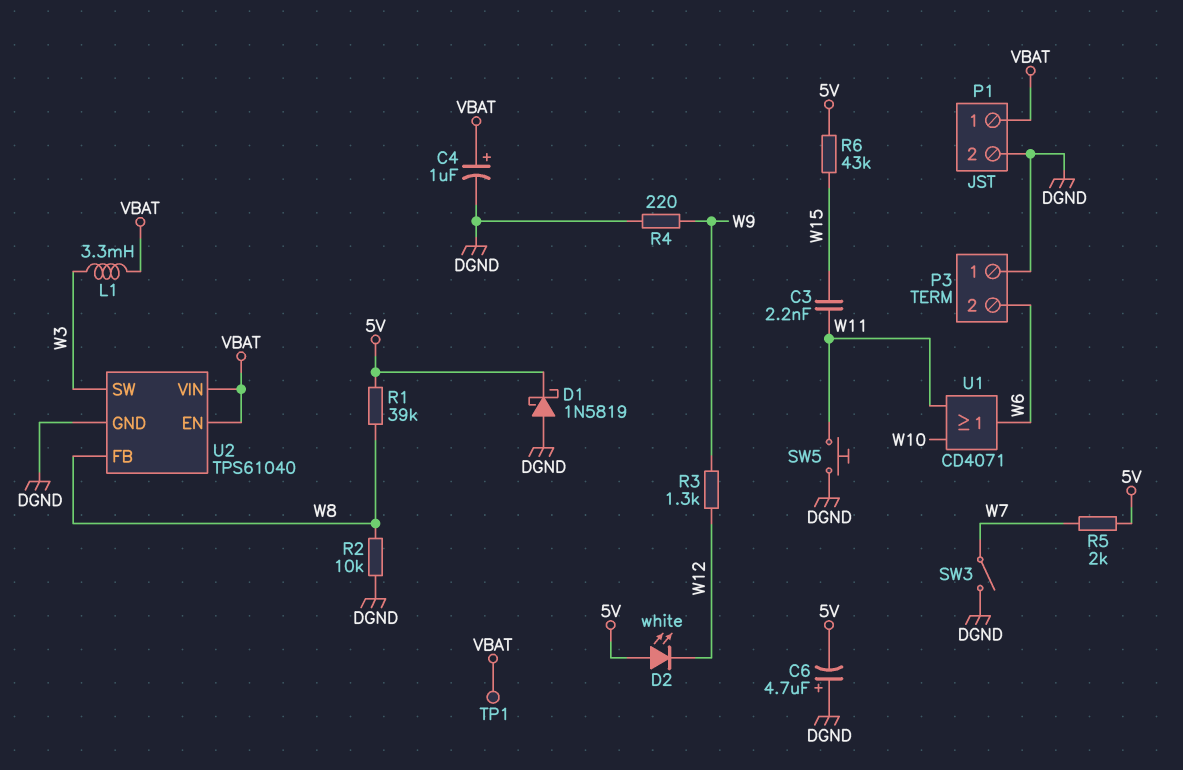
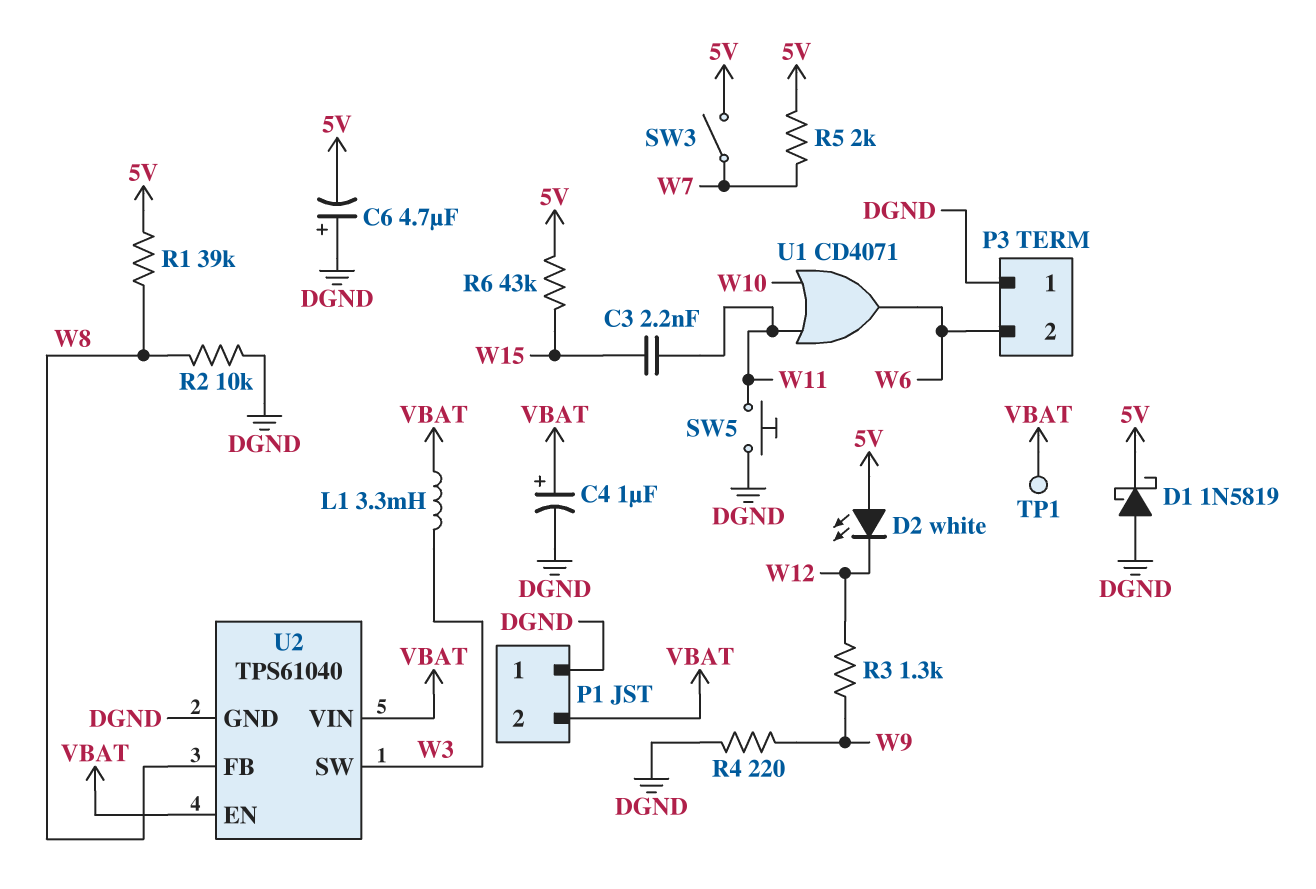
P1 pin 1: VBAT -> DGND
P1 pin 2: DGND -> VBAT
SW3: switch (DGND, W7) -> switch (5V, W7)

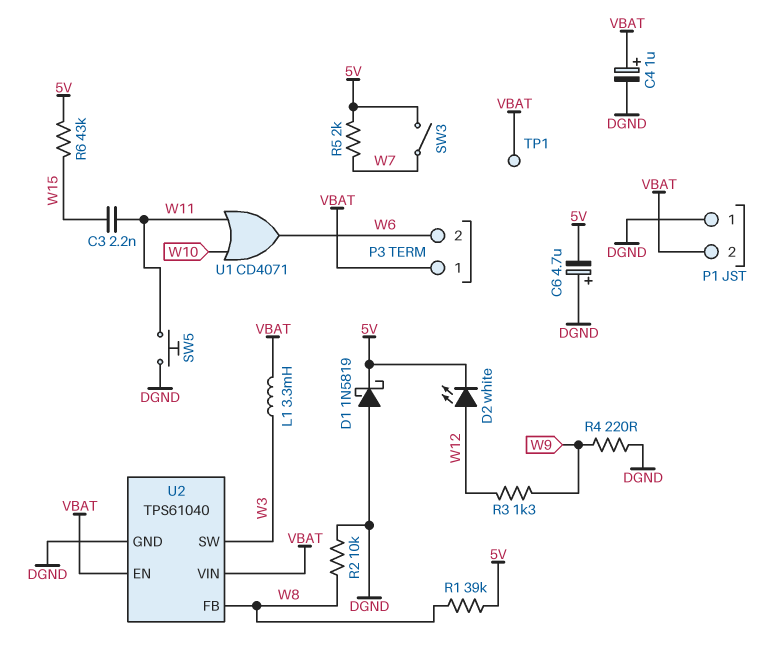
D2: LED white (A 5V, K W12) -> LED white (A W12, K 5V)
P3 pin 1: DGND -> VBAT

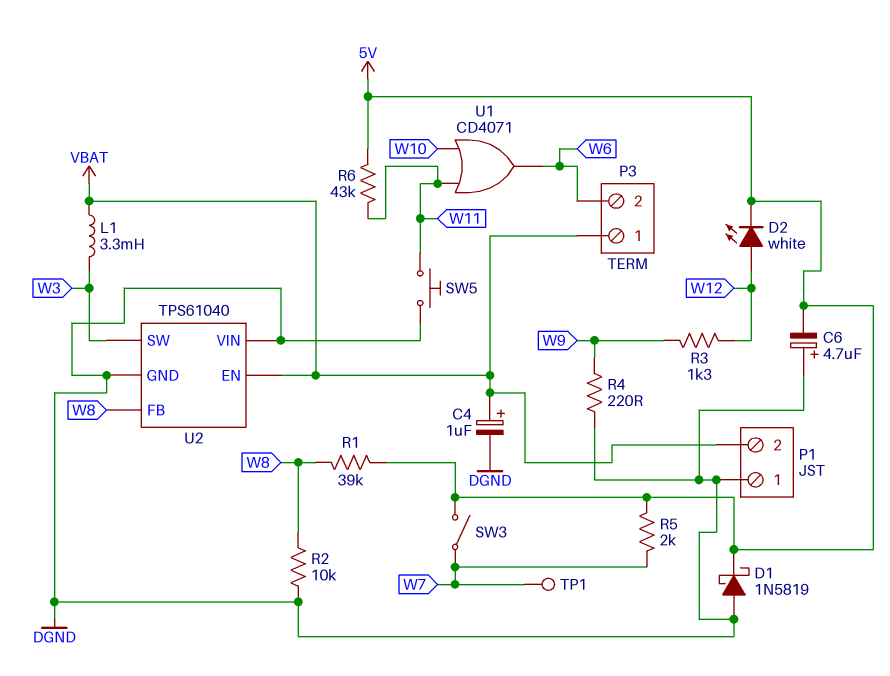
C3: 2.2nF (W11, W15) -> none
R6: 43k (5V, W15) -> 43k (5V, W11)
TP1: test point (VBAT) -> test point (W7)
U2 pin VIN: VBAT -> DGND

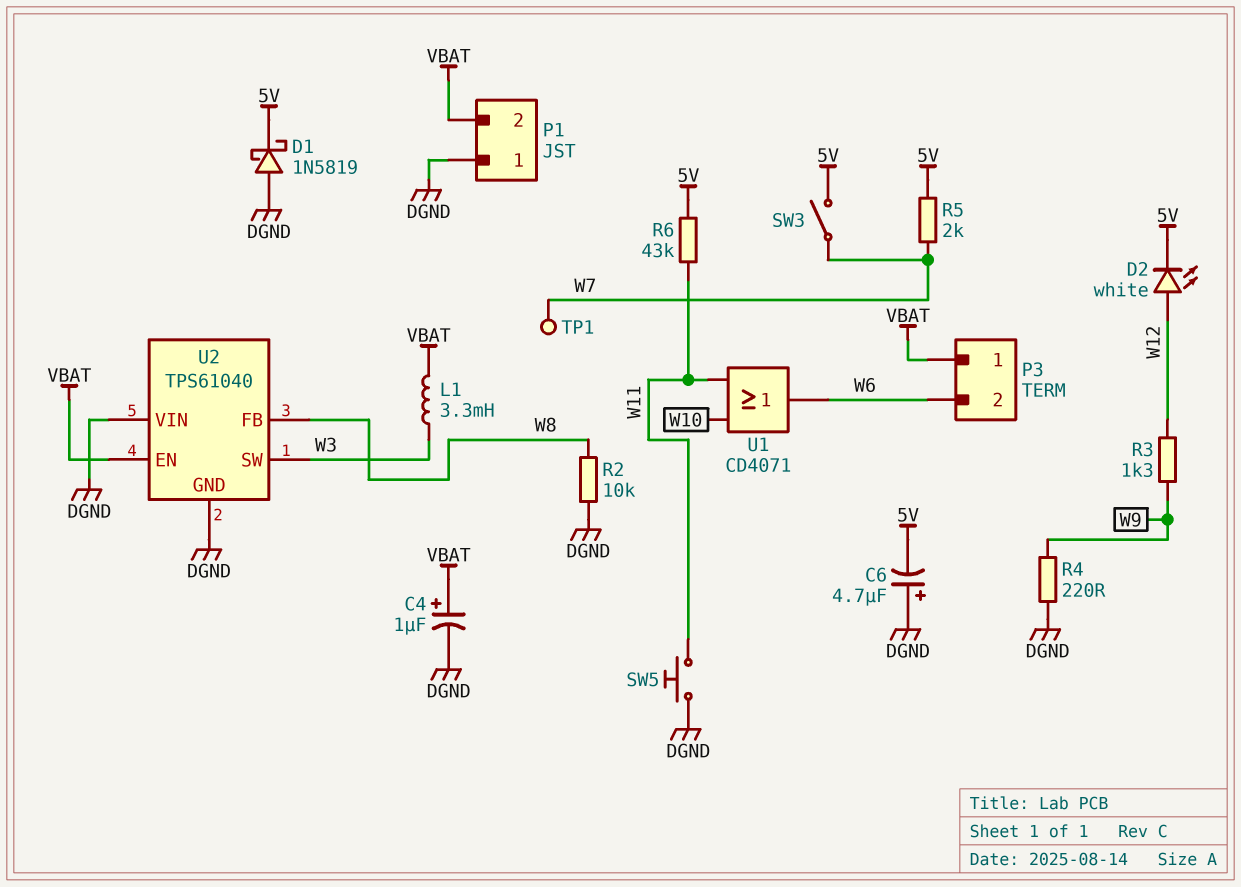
R1: 39k (5V, W8) -> none

